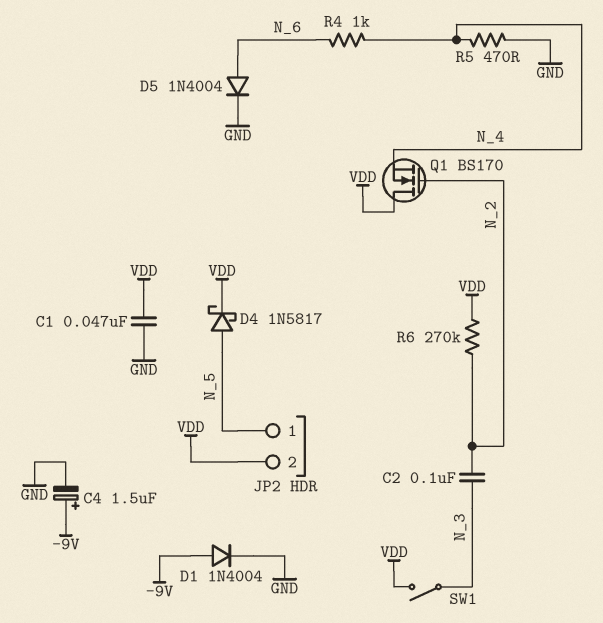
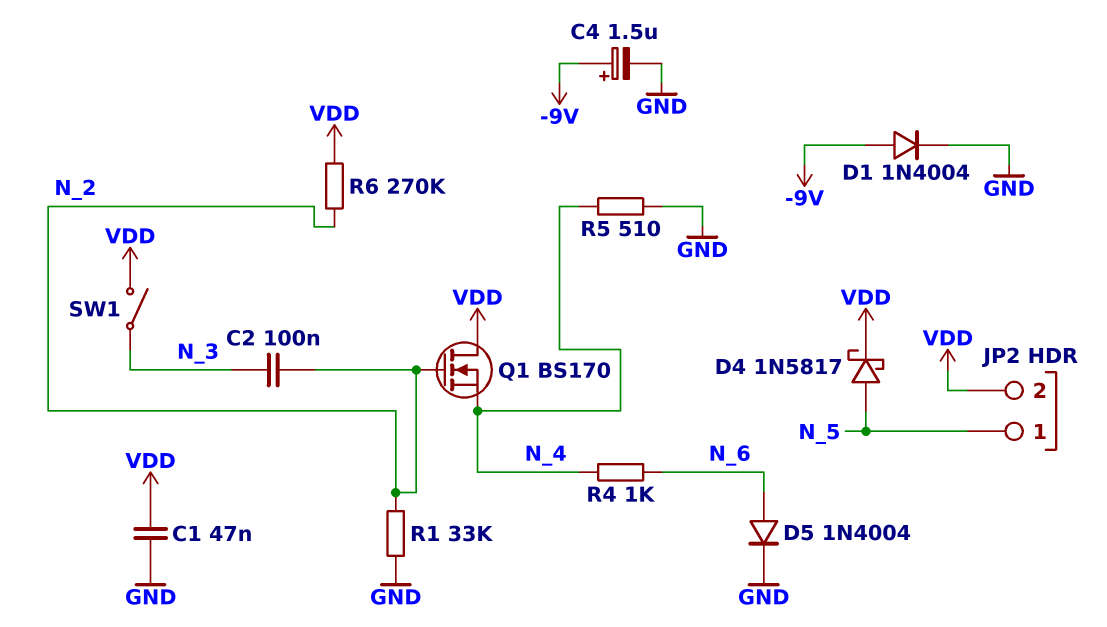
R1: none -> 33k (GND, N_2)
R5: 470 (GND, N_4) -> 510 (GND, N_4)

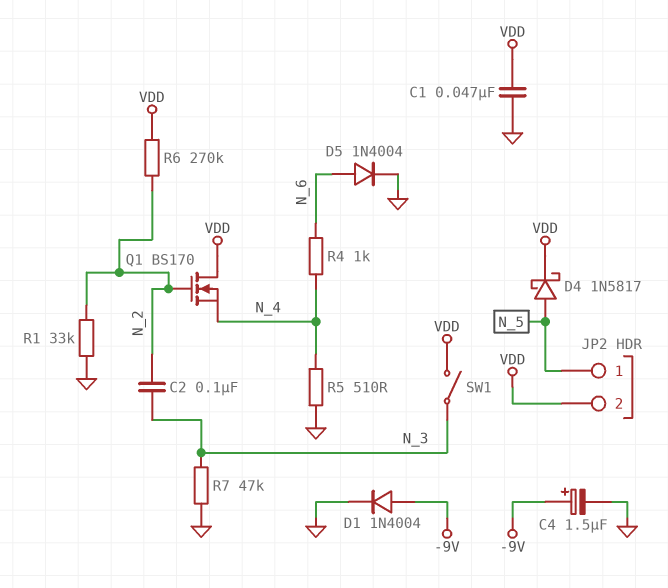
R7: none -> 47k (GND, N_3)

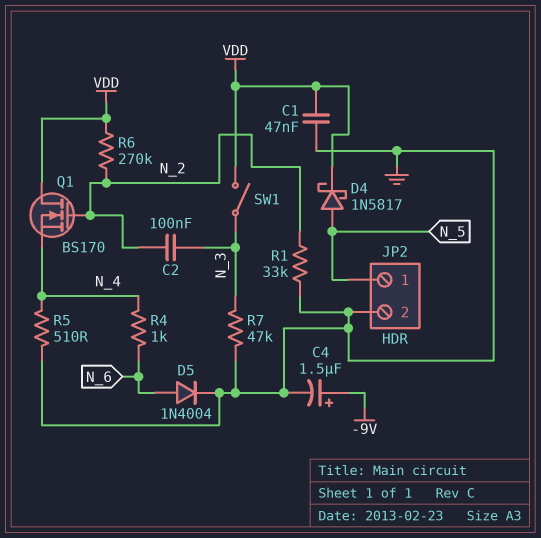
D1: diode 1N4004 (A -9V, K GND) -> none
JP2 pin 2: VDD -> GND

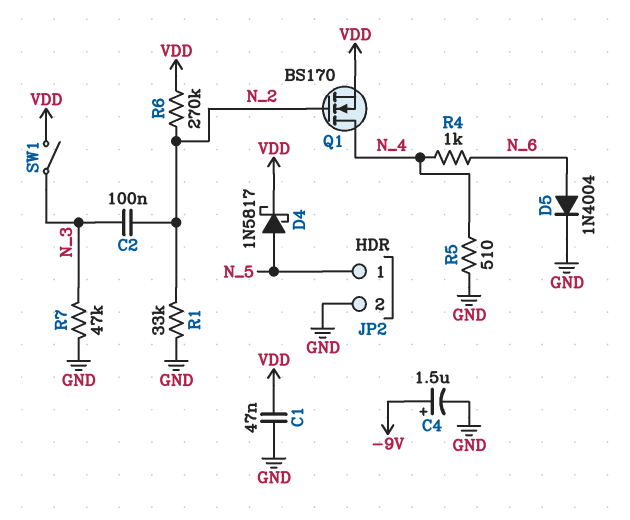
Q1: NMOS BS170 (G N_2, D VDD, S N_4) -> NMOS BS170 (G N_2, D N_4, S VDD)

